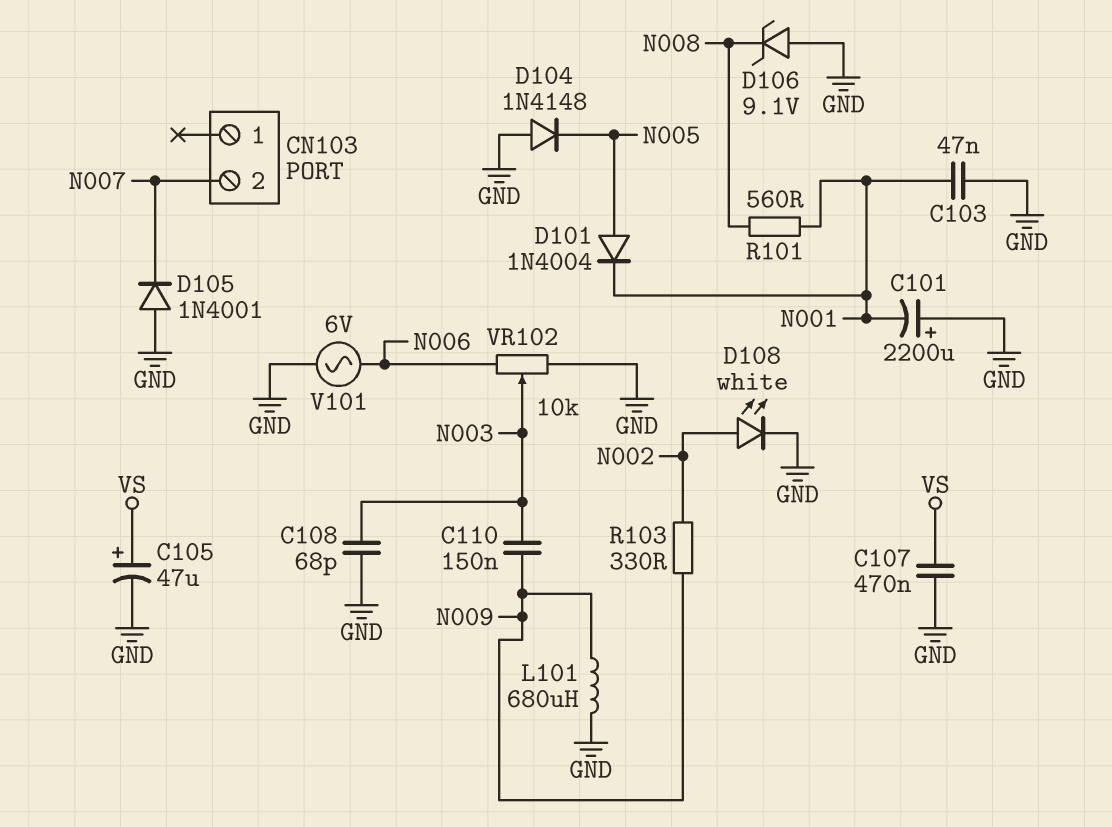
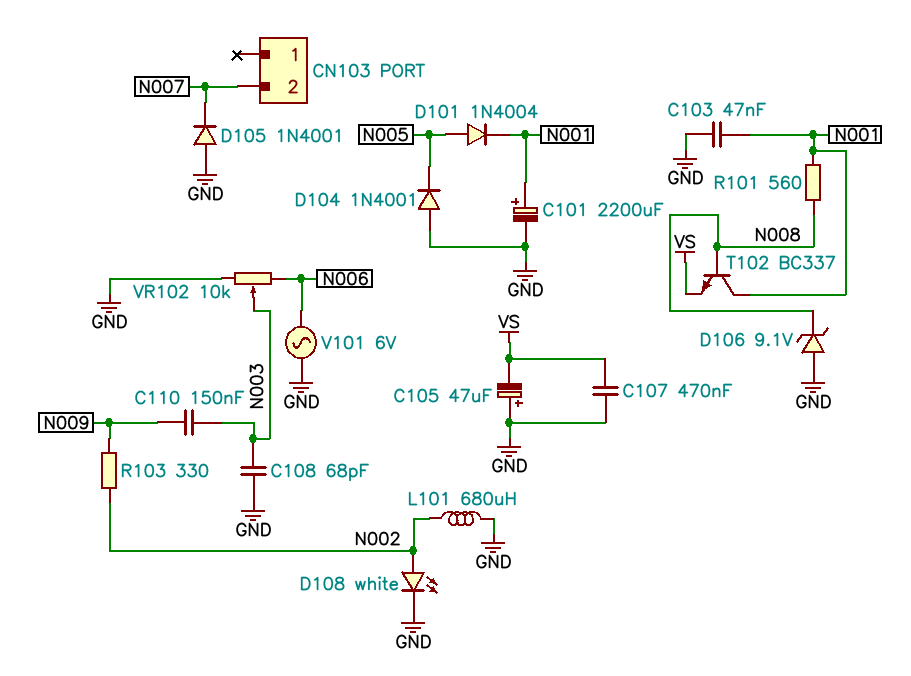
C101: 2200uF (plus GND, minus N001) -> 2200uF (plus N001, minus GND)
C105: 47uF (plus VS, minus GND) -> 47uF (plus GND, minus VS)
D104: diode 1N4148 (A GND, K N005) -> diode 1N4001 (A GND, K N005)
L101: 680uH (GND, N009) -> 680uH (GND, N002)
T102: none -> NPN BC337 (B N008, C N001, E VS)

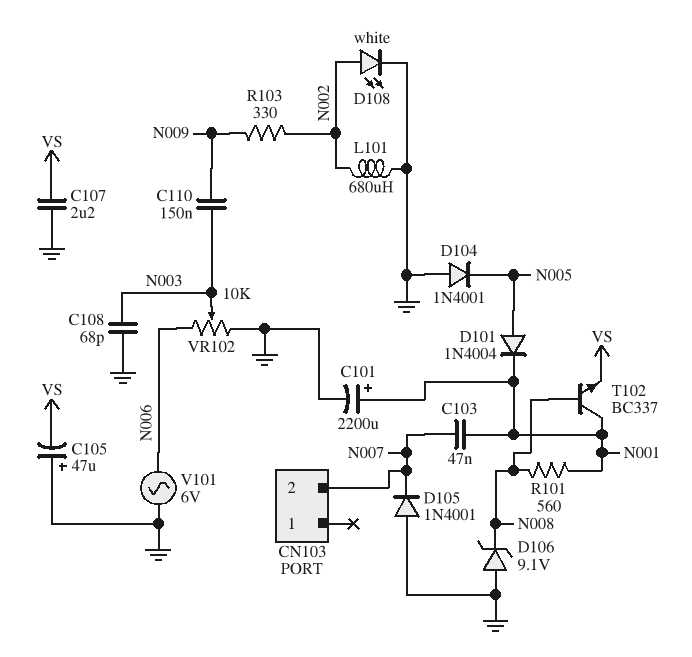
C103: 47nF (GND, N001) -> 47nF (N001, N007)
C107: 470nF (GND, VS) -> 2.2uF (GND, VS)

